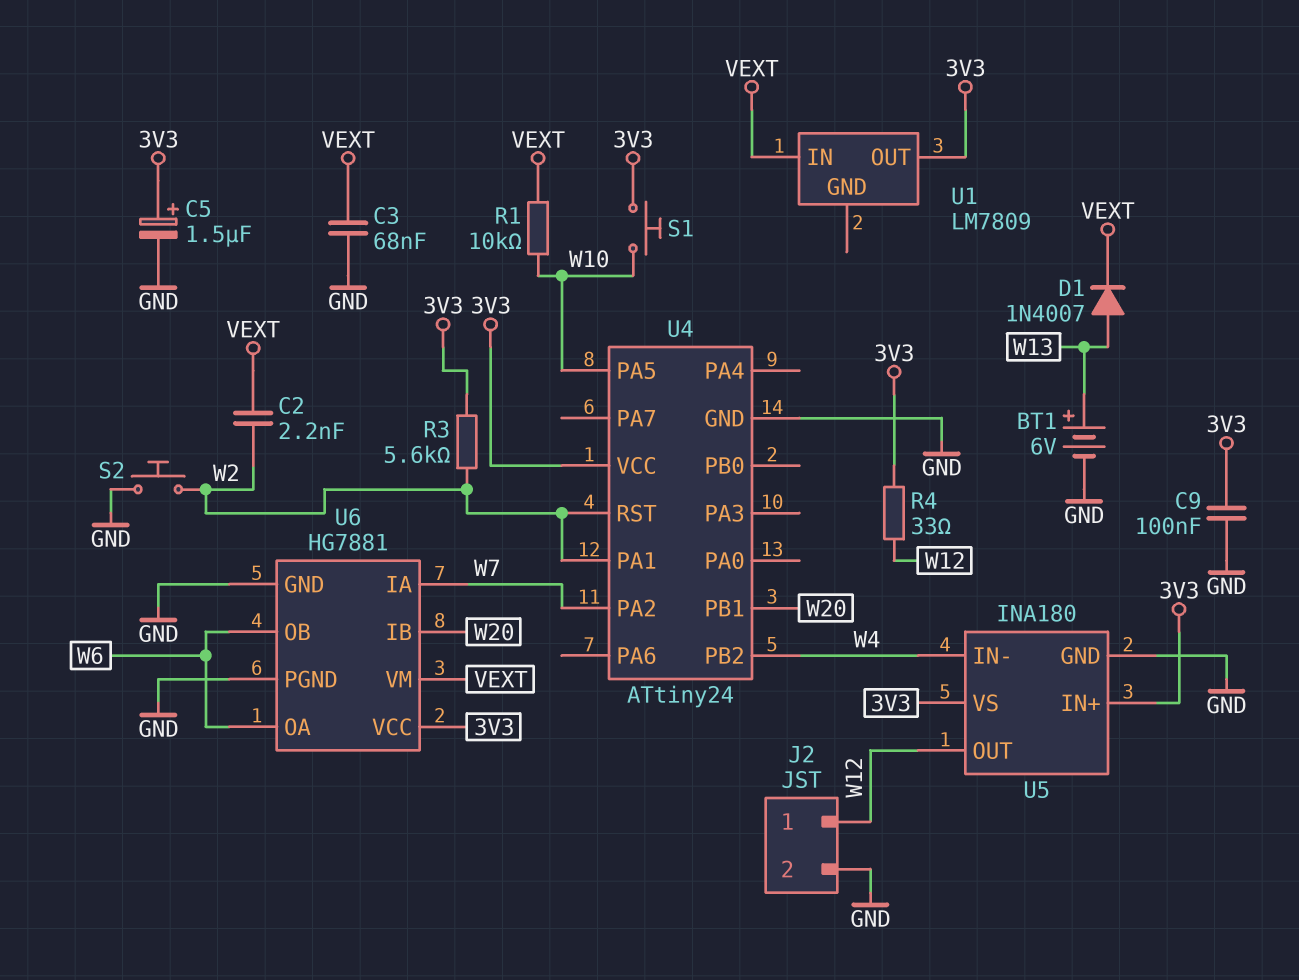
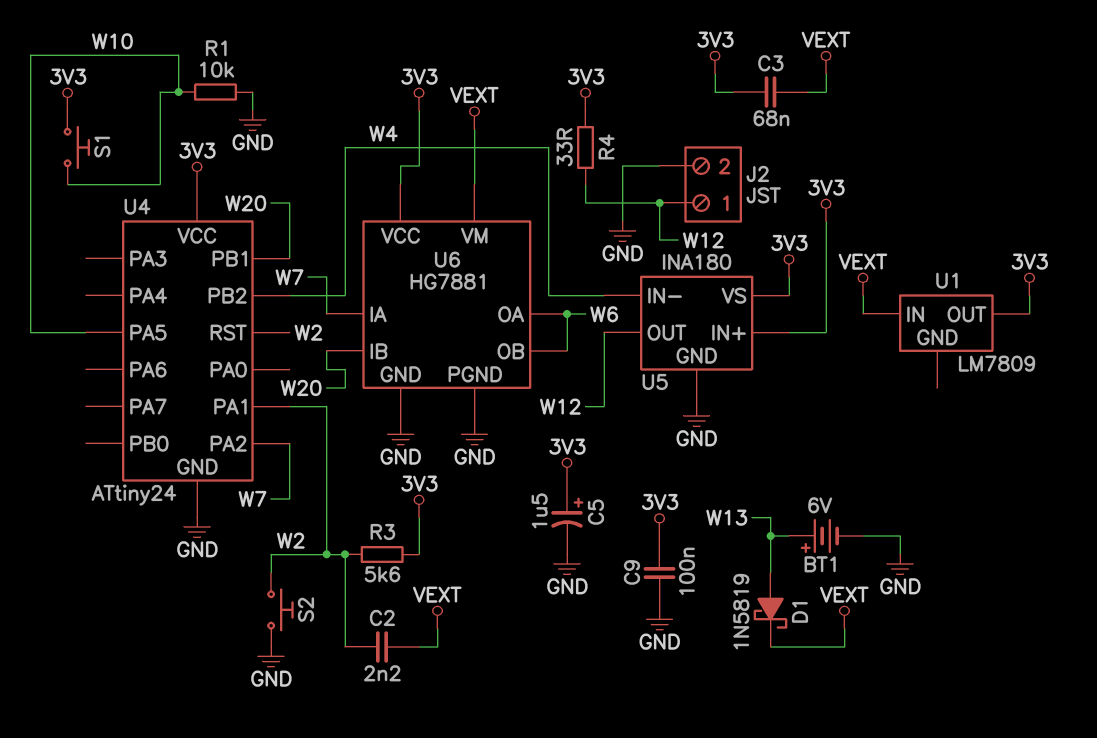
C3: 68nF (GND, VEXT) -> 68nF (3V3, VEXT)
D1: diode 1N4007 (A W13, K VEXT) -> schottky 1N5819 (A W13, K VEXT)
R1: 10k (VEXT, W10) -> 10k (GND, W10)

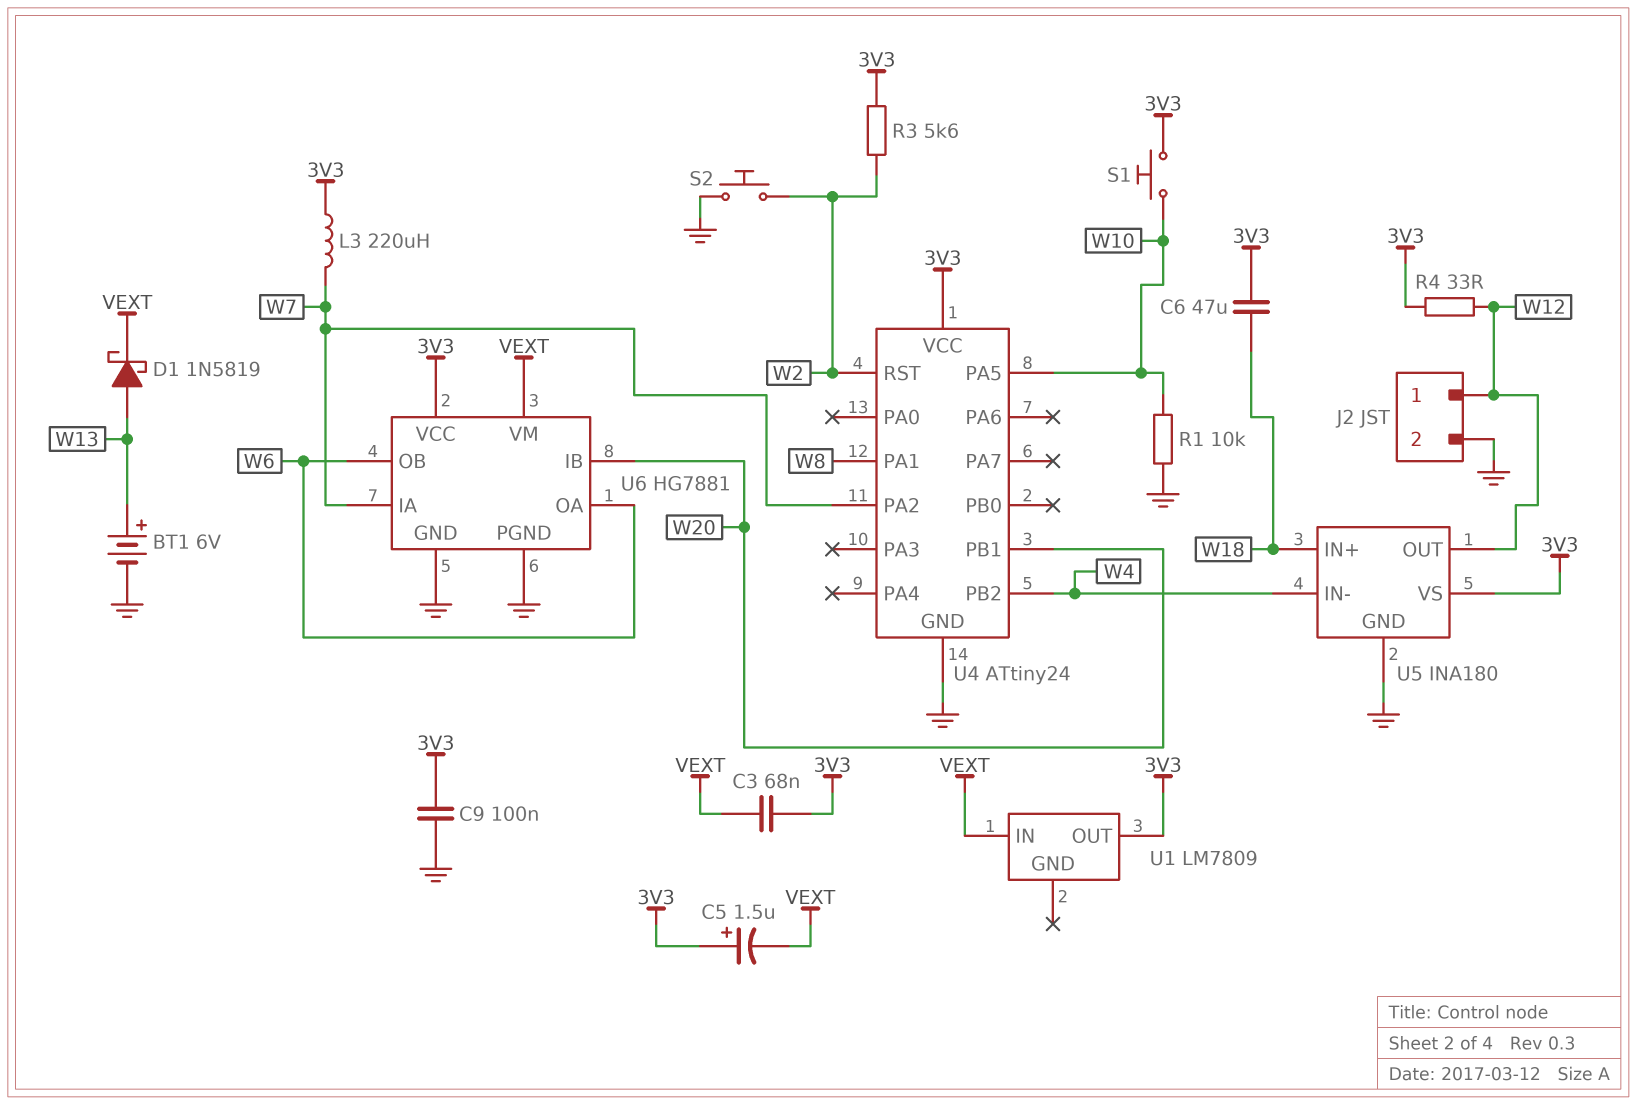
C2: 2.2nF (VEXT, W2) -> none
C5: 1.5uF (plus 3V3, minus GND) -> 1.5uF (plus 3V3, minus VEXT)
C6: none -> 47uF (3V3, W18)
L3: none -> 220uH (3V3, W7)
U4 pin PA1: W2 -> W8
U5 pin IN+: 3V3 -> W18

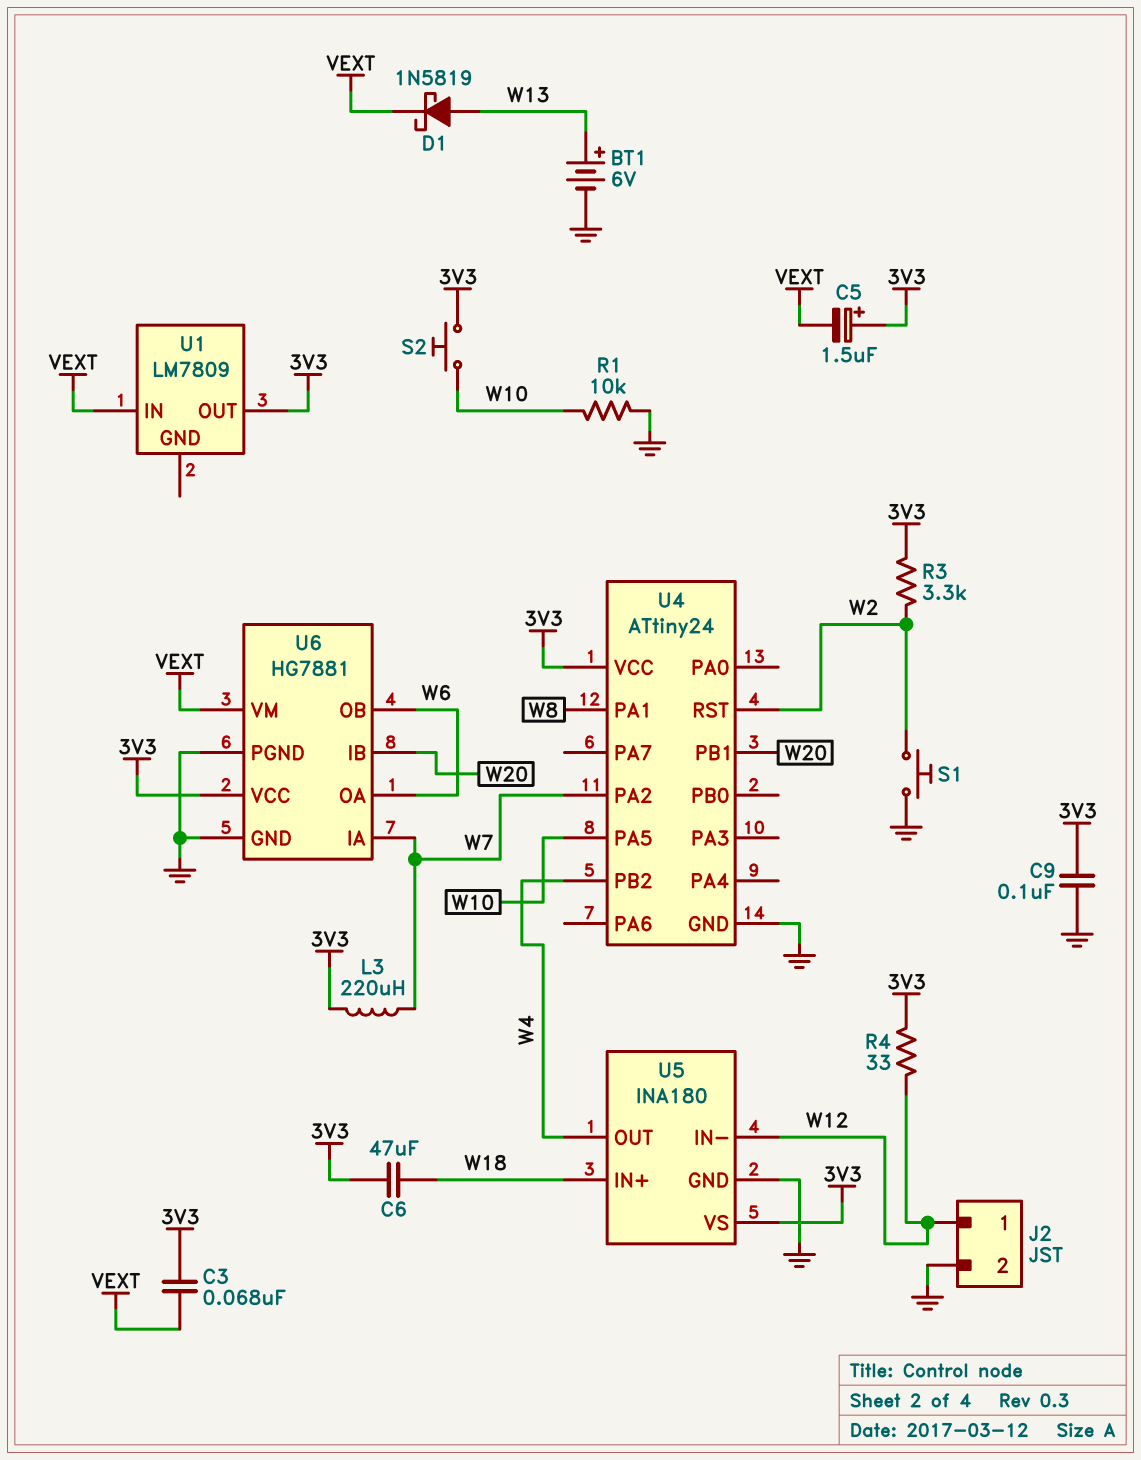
R3: 5.6k (3V3, W2) -> 3.3k (3V3, W2)
S1: button (3V3, W10) -> button (GND, W2)
S2: button (GND, W2) -> button (3V3, W10)
U5 pin IN-: W4 -> W12
U5 pin OUT: W12 -> W4

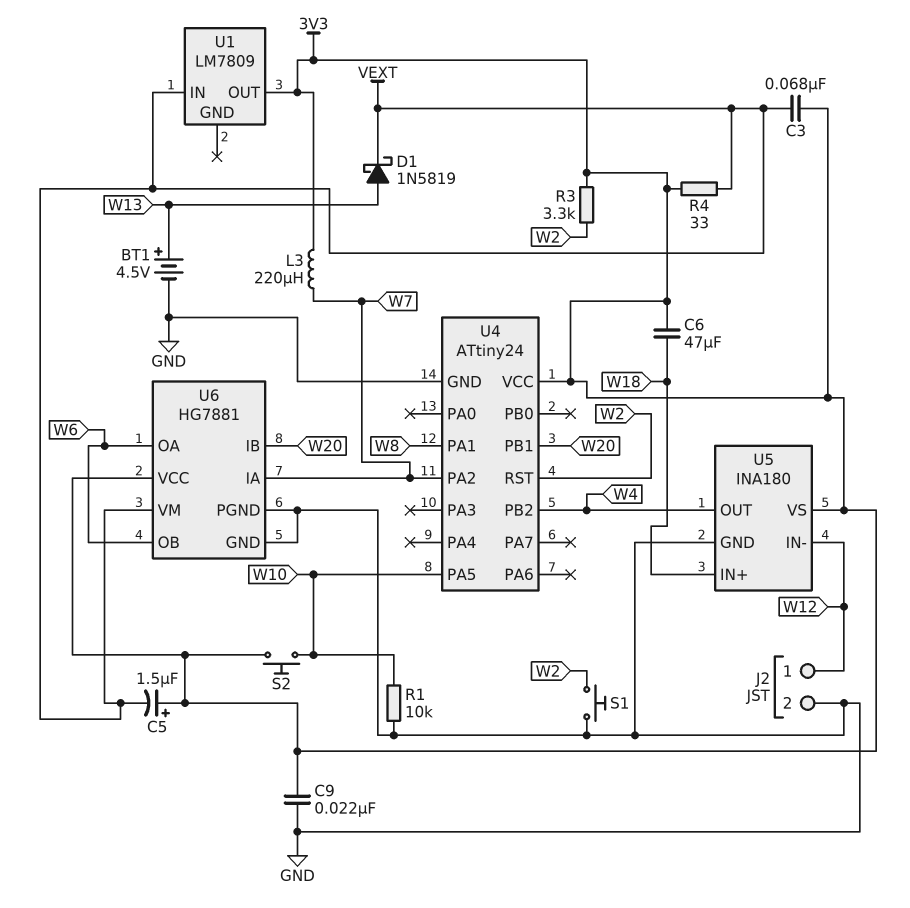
BT1: 6V (plus W13, minus GND) -> 4.5V (plus W13, minus GND)
C9: 100nF (3V3, GND) -> 22nF (3V3, GND)
R4: 33 (3V3, W12) -> 33 (3V3, VEXT)

